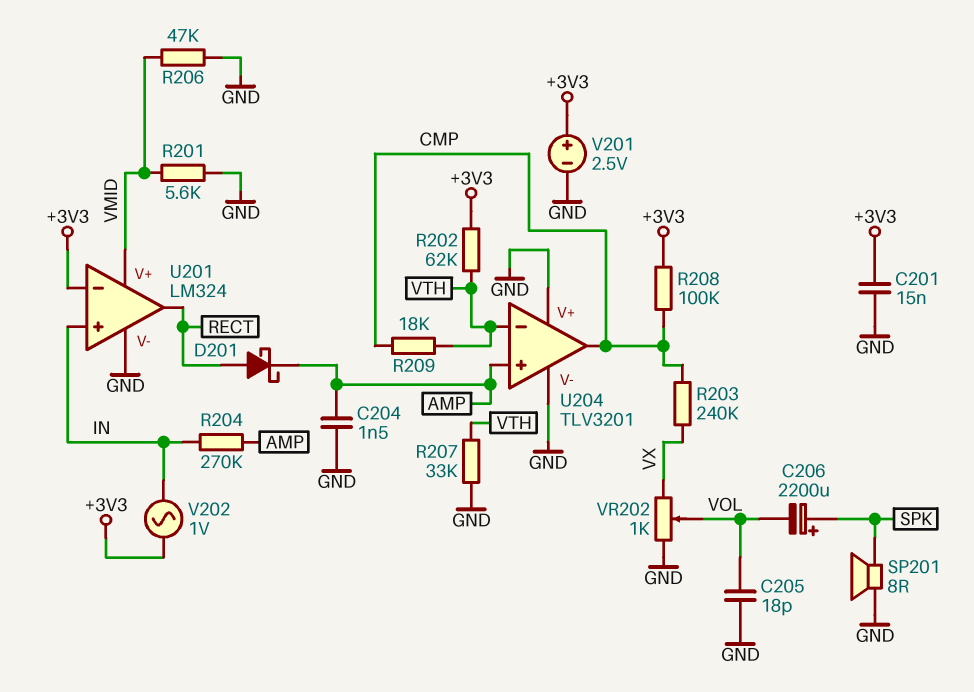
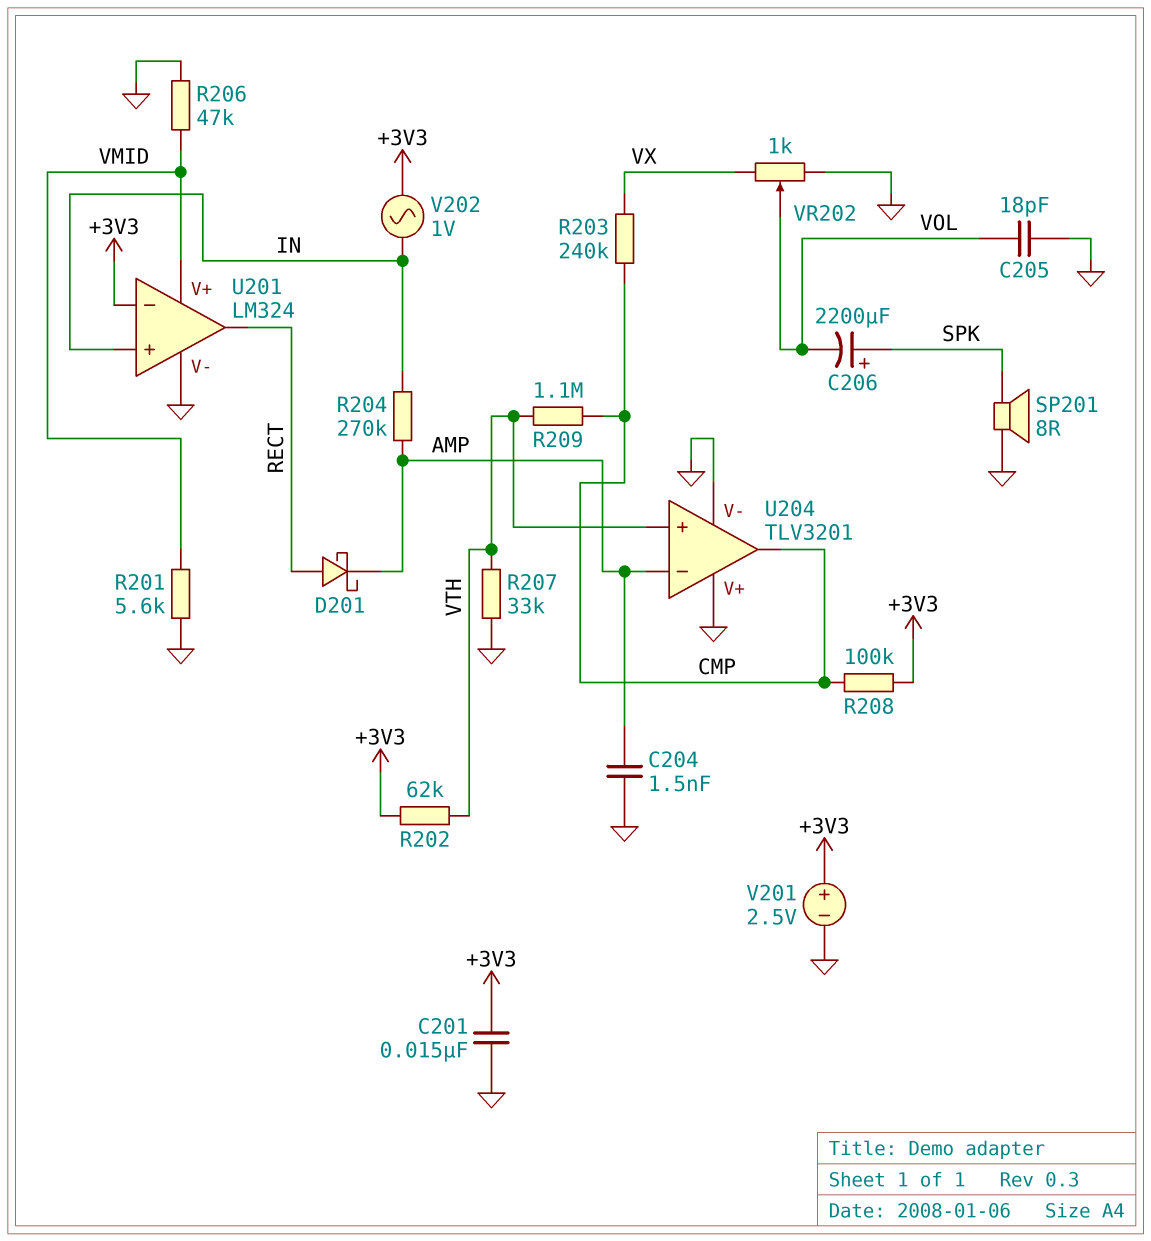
R209: 18k (CMP, VTH) -> 1.1M (CMP, VTH)
U204 pin in+: AMP -> VTH
U204 pin in-: VTH -> AMP

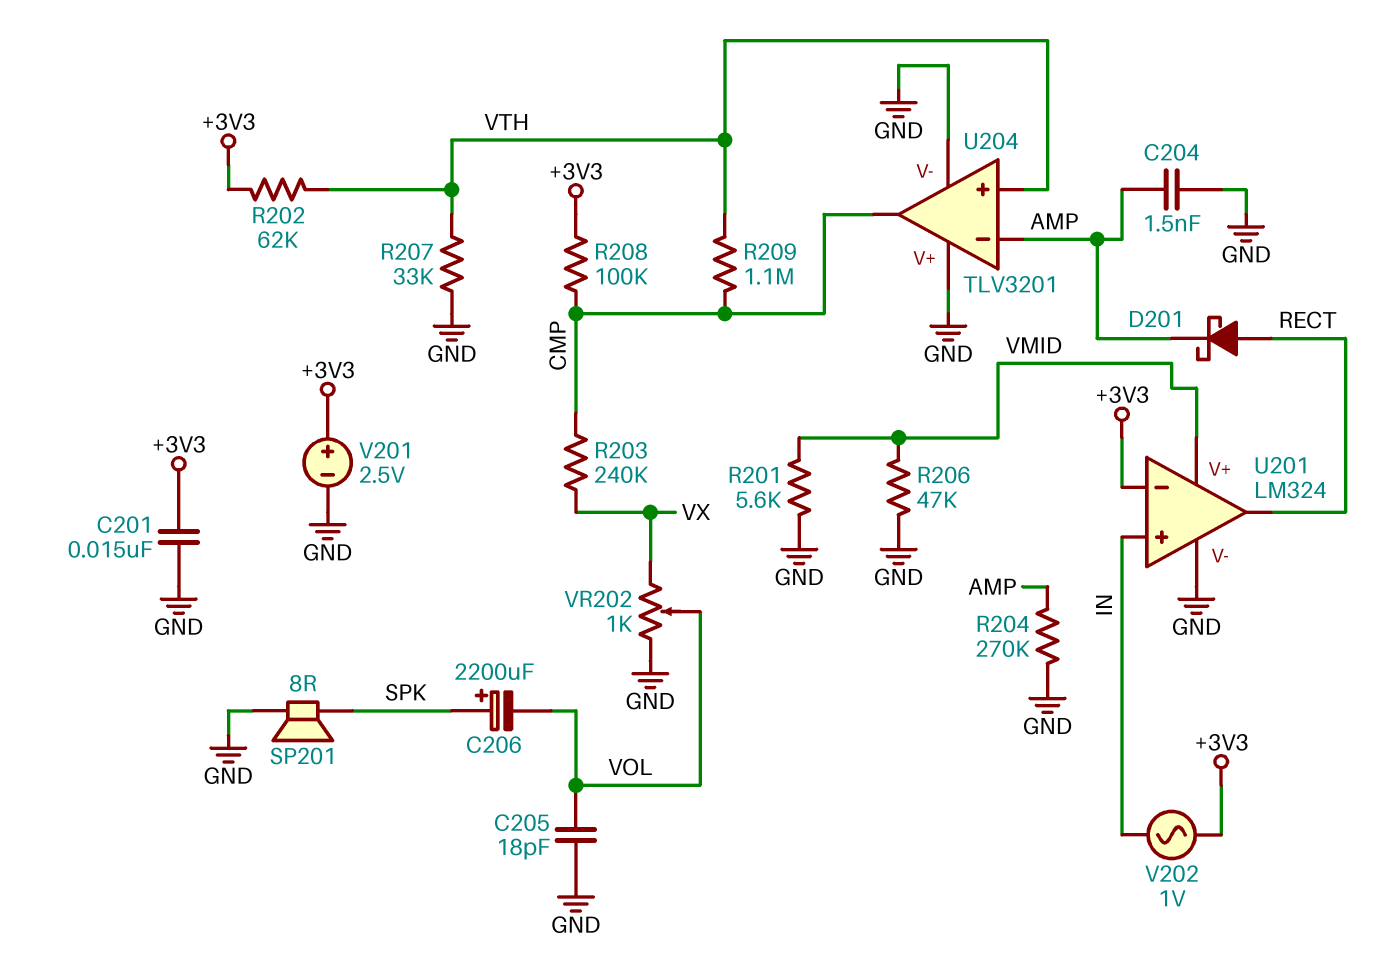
R204: 270k (AMP, IN) -> 270k (AMP, GND)

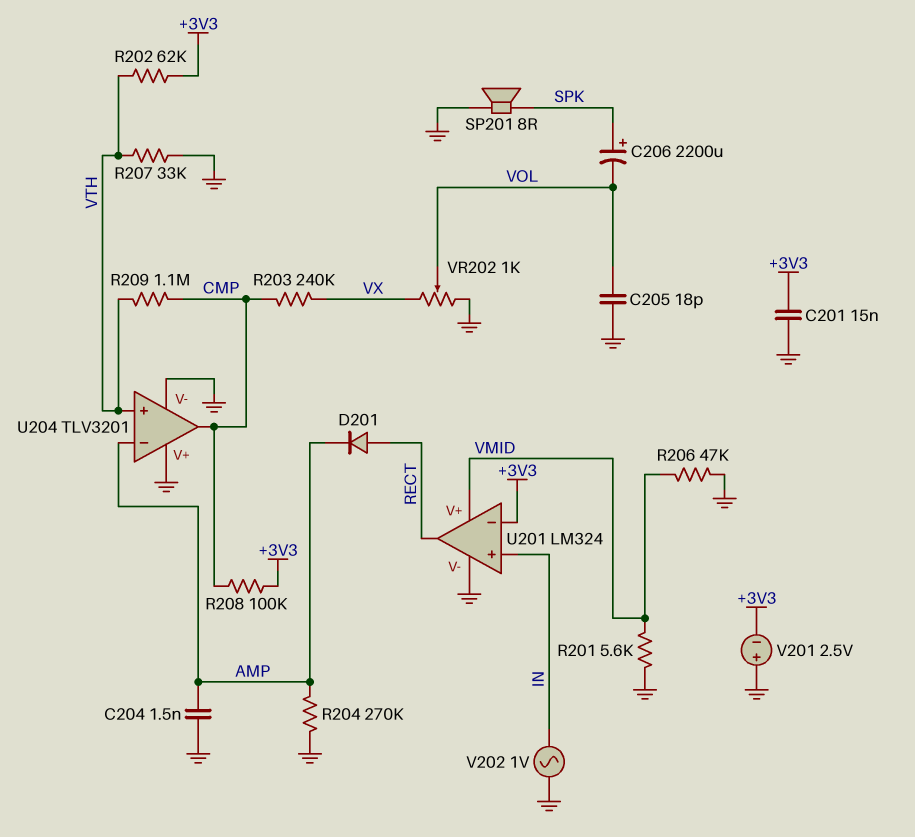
D201: schottky (A RECT, K AMP) -> diode (A RECT, K AMP)
V201: 2.5V (plus +3V3, minus GND) -> 2.5V (plus GND, minus +3V3)
V202: AC 1V (+3V3, IN) -> AC 1V (GND, IN)

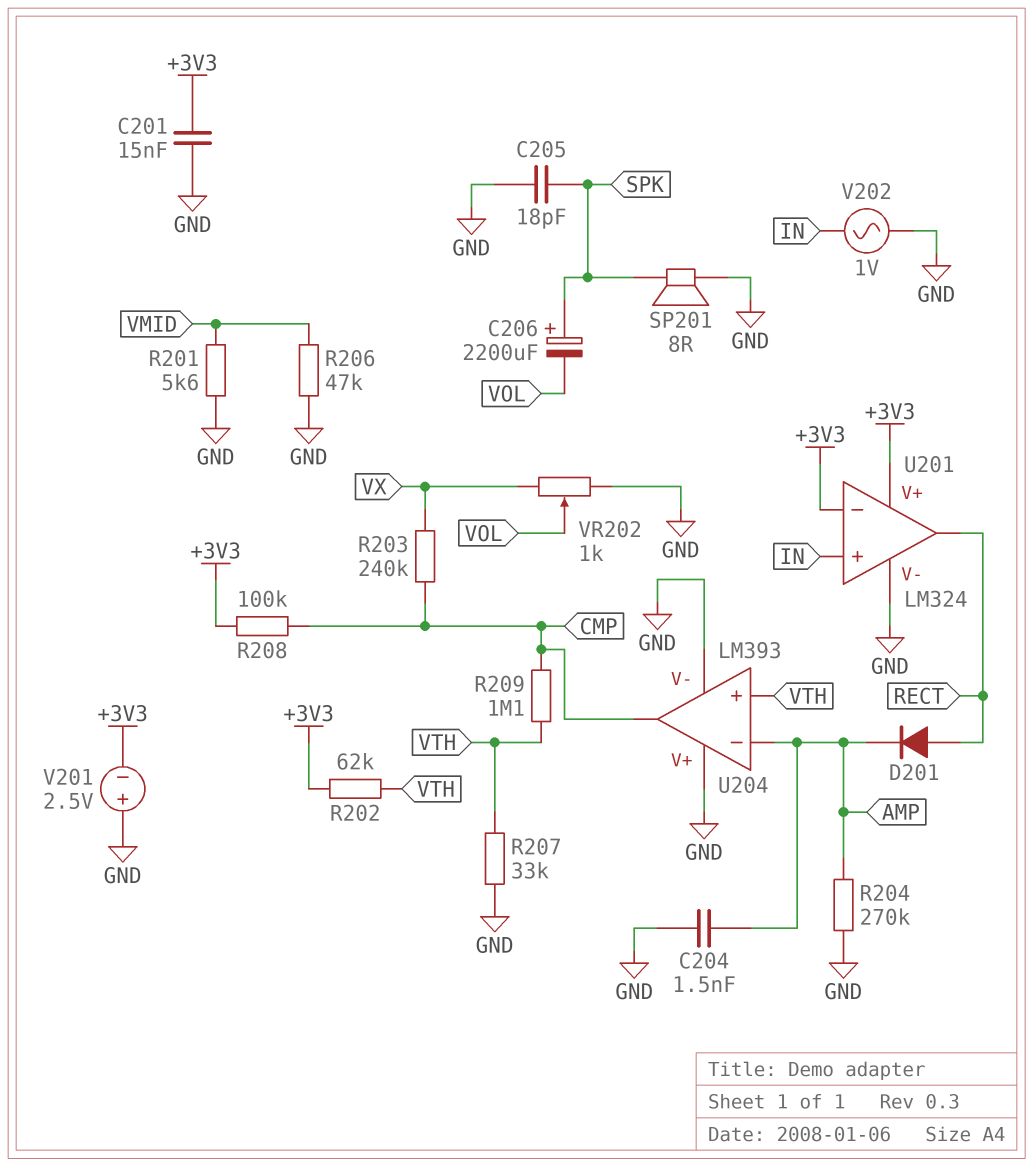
C205: 18pF (GND, VOL) -> 18pF (GND, SPK)
U201 pin V+: VMID -> +3V3
U204: TLV3201 -> LM393

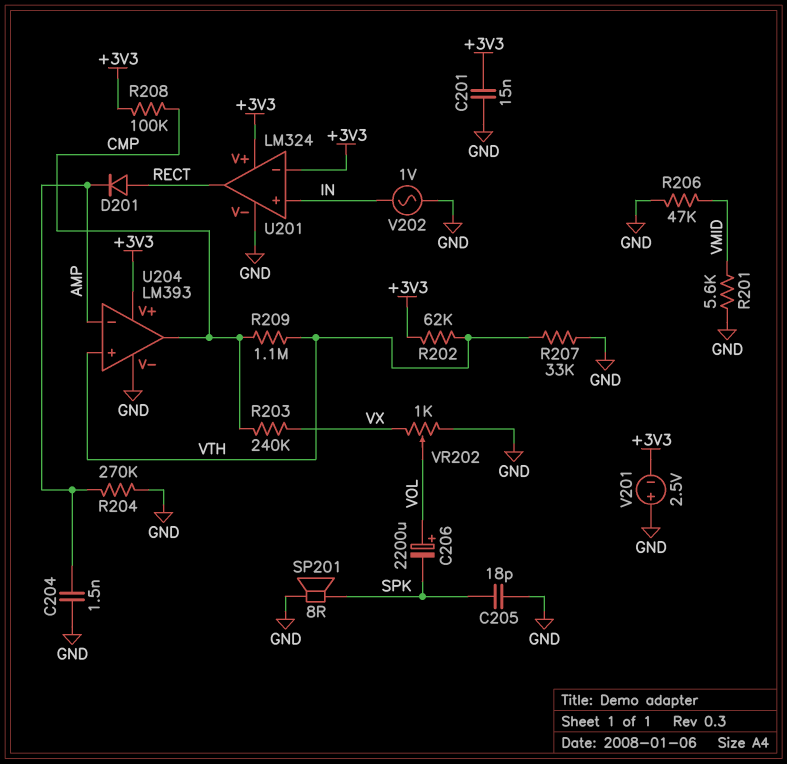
C206: 2200uF (plus SPK, minus VOL) -> 2200uF (plus VOL, minus SPK)
U204 pin V+: GND -> +3V3

